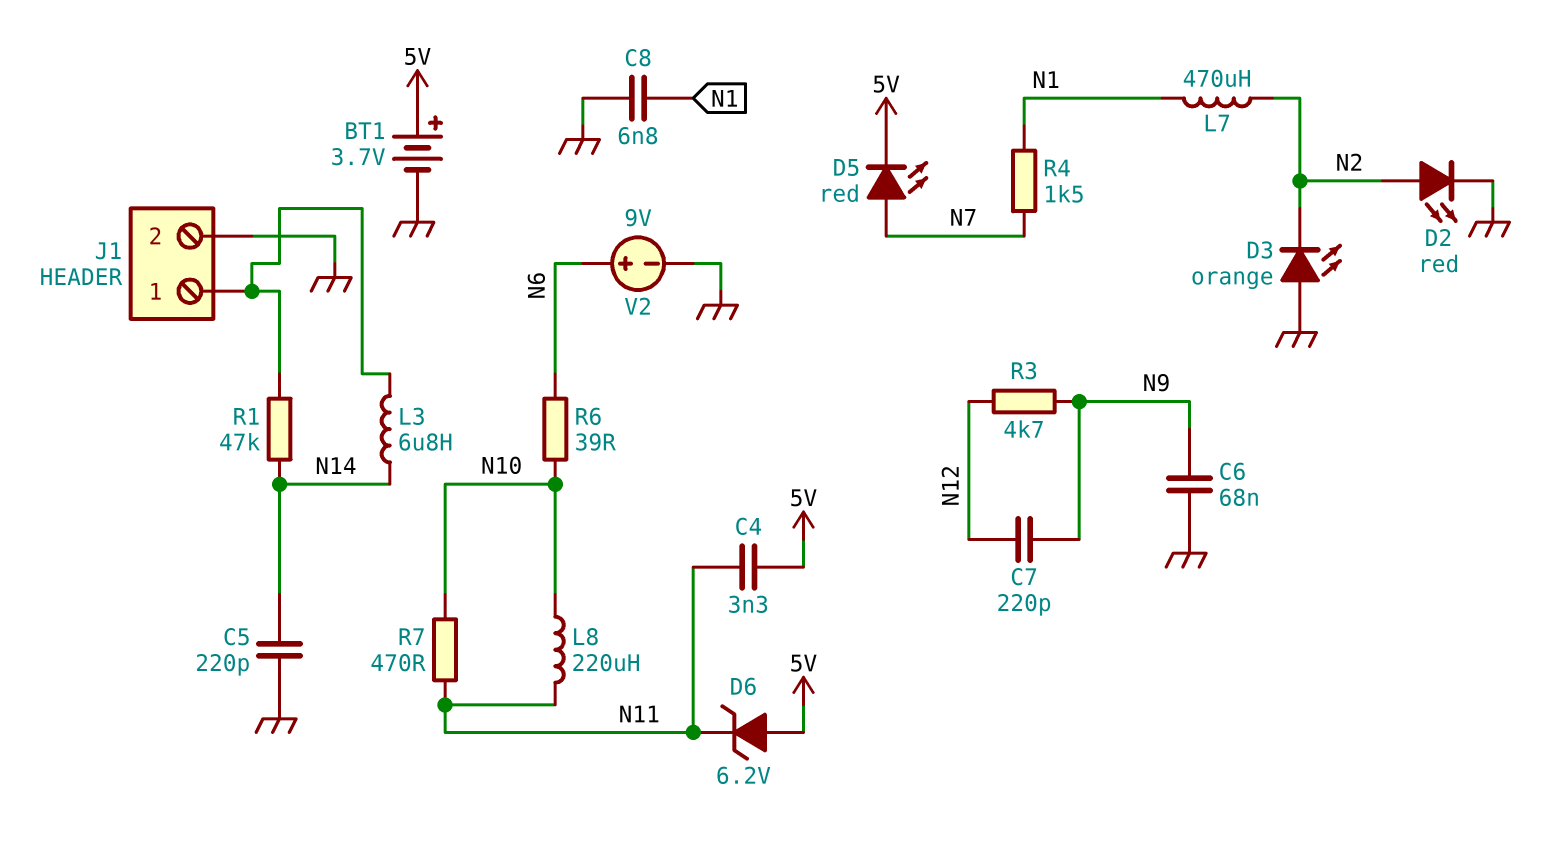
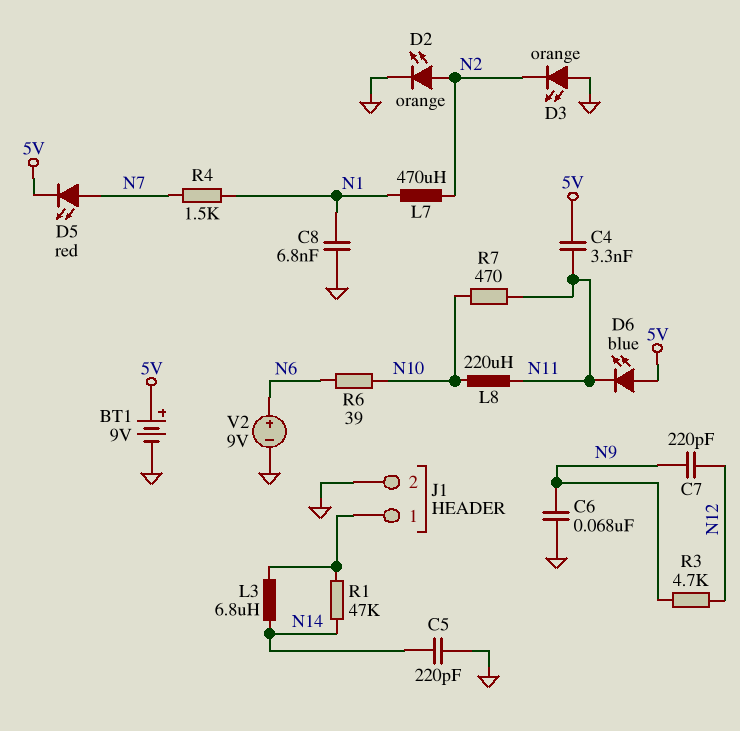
BT1: 3.7V (plus 5V, minus GND) -> 9V (plus 5V, minus GND)
D2: LED red (A N2, K GND) -> LED orange (A N2, K GND)
D6: zener 6.2V (A 5V, K N11) -> LED blue (A 5V, K N11)

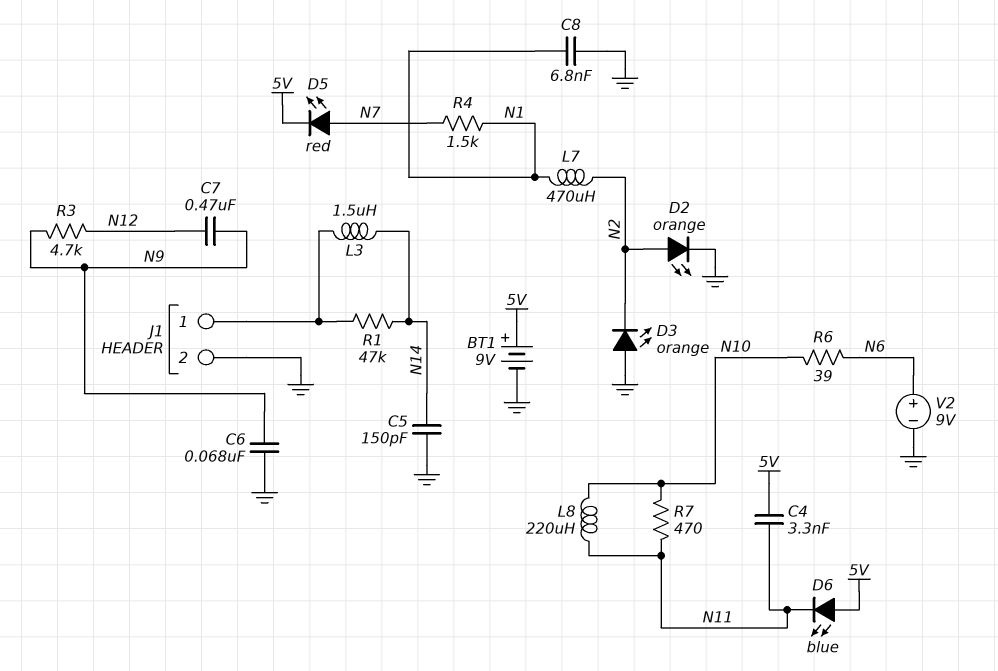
C5: 220pF (GND, N14) -> 150pF (GND, N14)
C7: 220pF (N9, N12) -> 470nF (N9, N12)
L3: 6.8uH (J1/1, N14) -> 1.5uH (J1/1, N14)

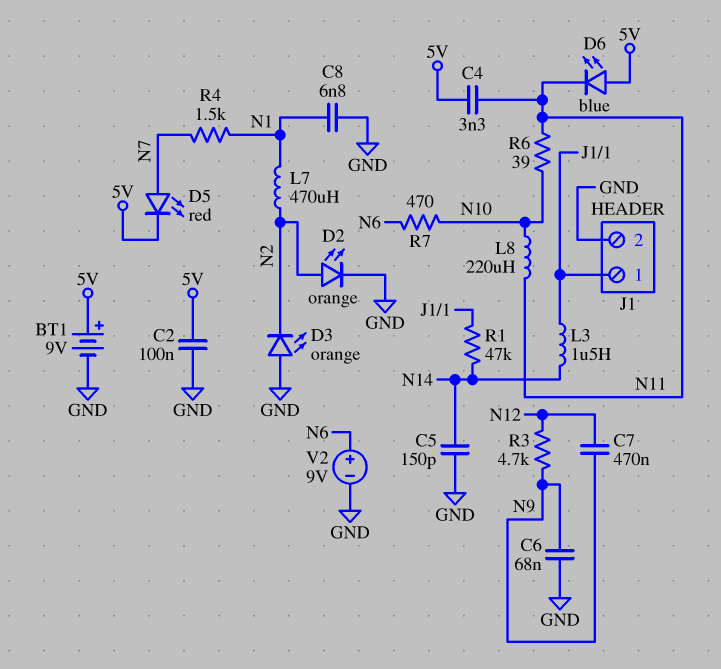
C2: none -> 100nF (5V, GND)
R6: 39 (N6, N10) -> 39 (N10, N11)
R7: 470 (N10, N11) -> 470 (N6, N10)

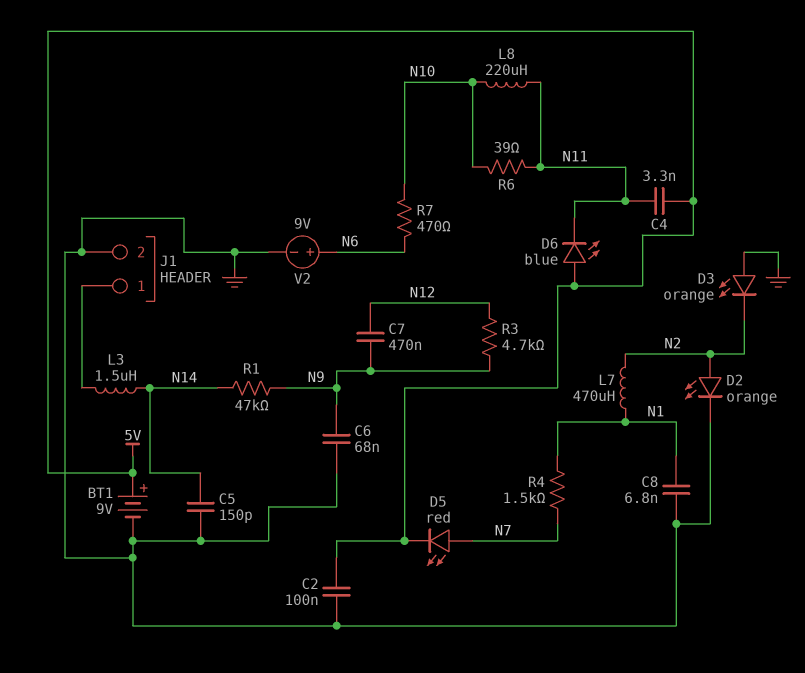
R1: 47k (J1/1, N14) -> 47k (N9, N14)

